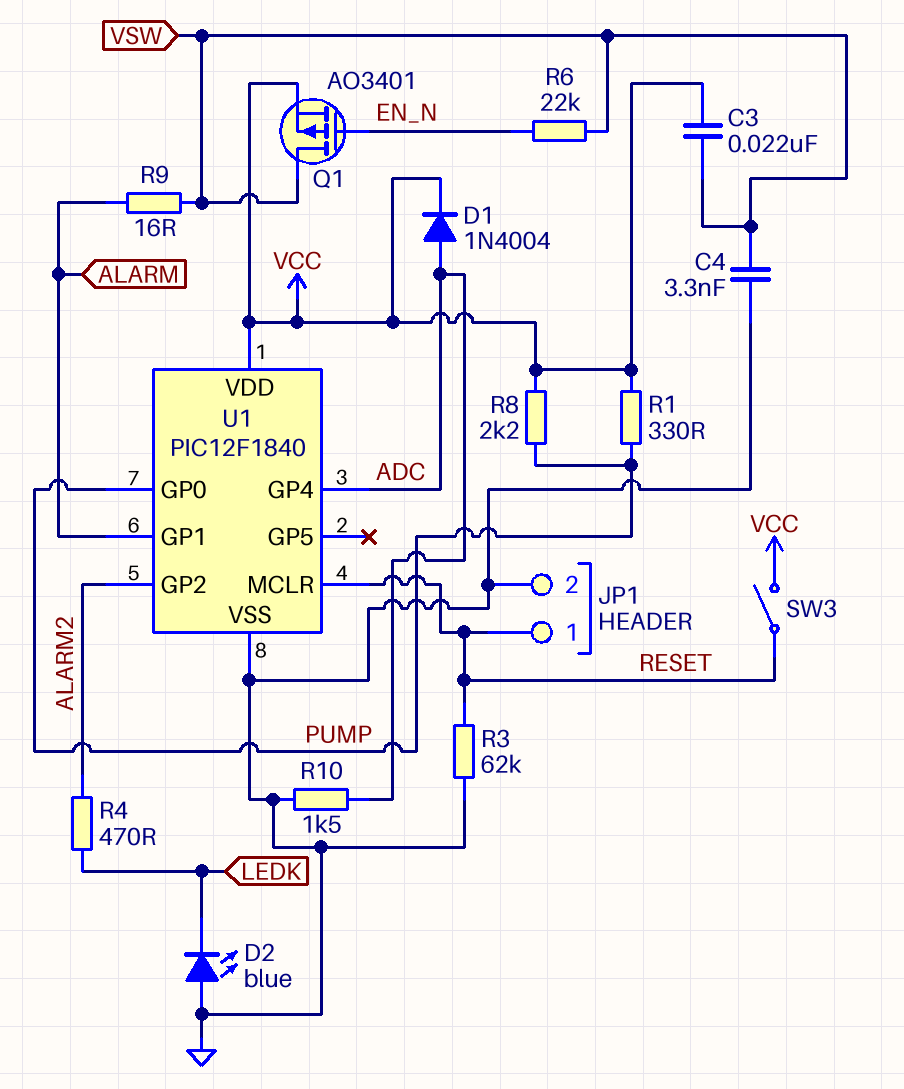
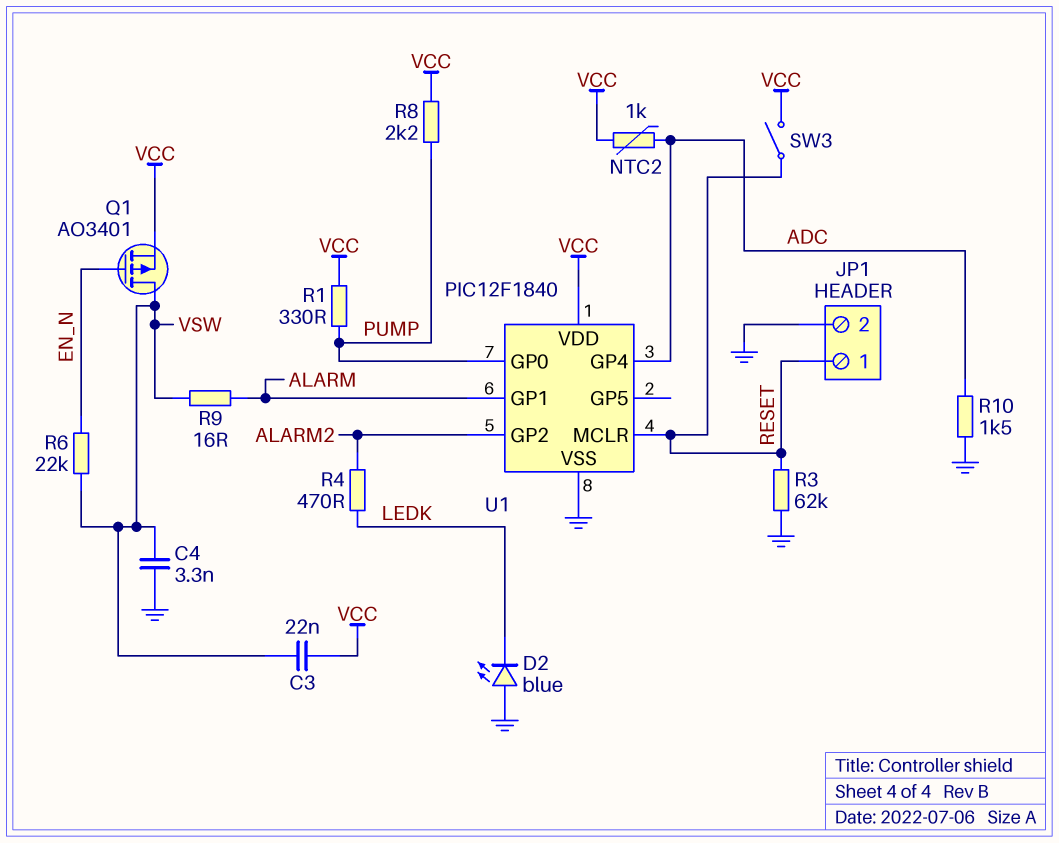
D1: diode 1N4004 (A ADC, K VCC) -> none
NTC2: none -> 1k (ADC, VCC)

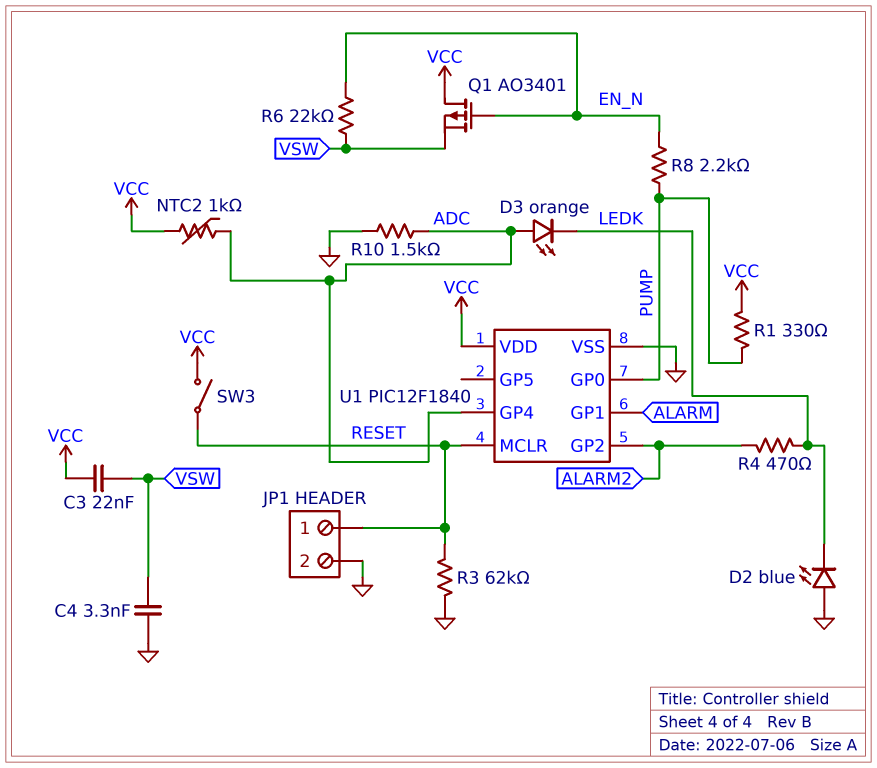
D3: none -> LED orange (A ADC, K LEDK)
Q1: PMOS AO3401 (G EN_N, D VSW, S VCC) -> PMOS AO3401 (G EN_N, D VCC, S VSW)
R8: 2.2k (PUMP, VCC) -> 2.2k (EN_N, PUMP)
R9: 16 (ALARM, VSW) -> none

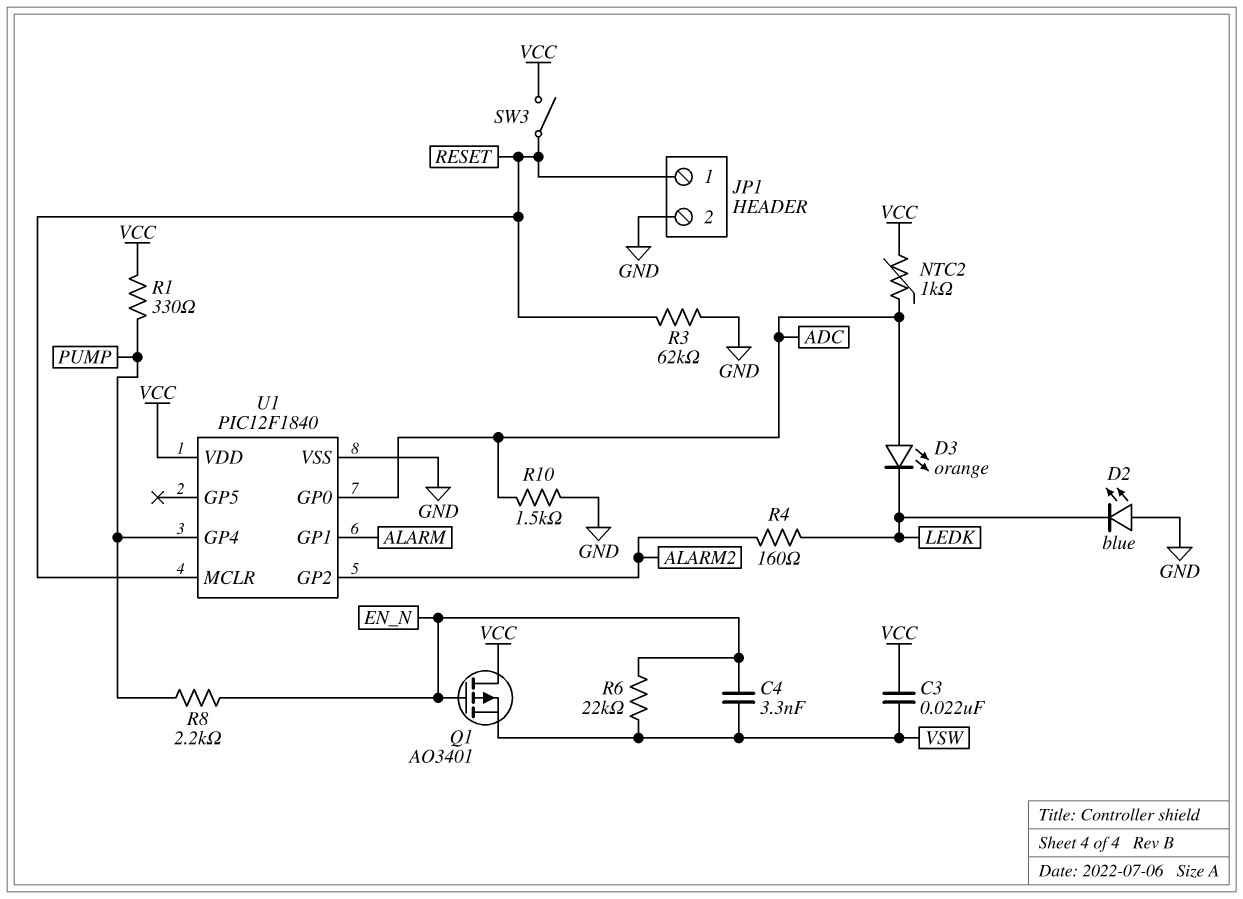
C4: 3.3nF (GND, VSW) -> 3.3nF (EN_N, VSW)
R4: 470 (ALARM2, LEDK) -> 160 (ALARM2, LEDK)
U1 pin GP0: PUMP -> ADC
U1 pin GP4: ADC -> PUMP

